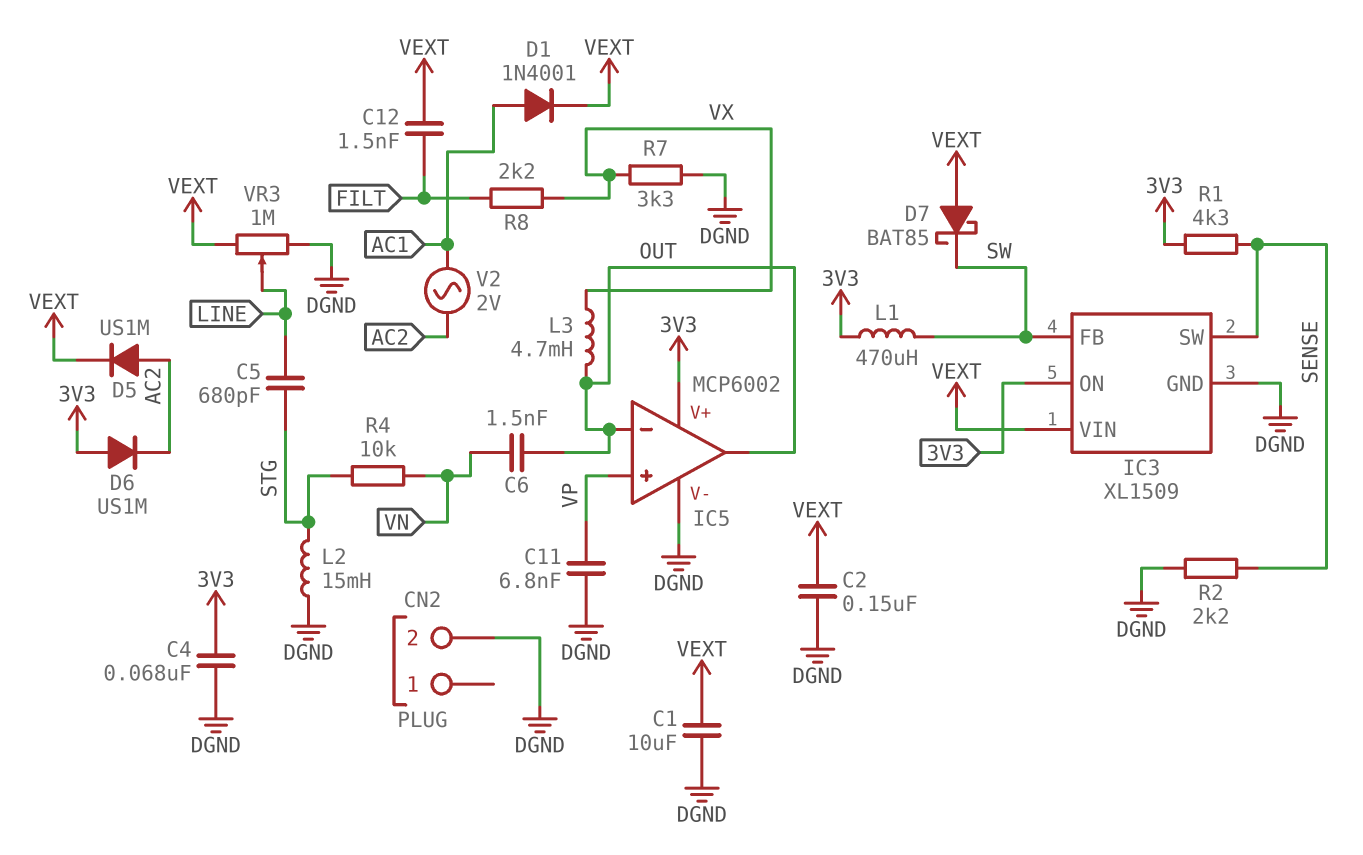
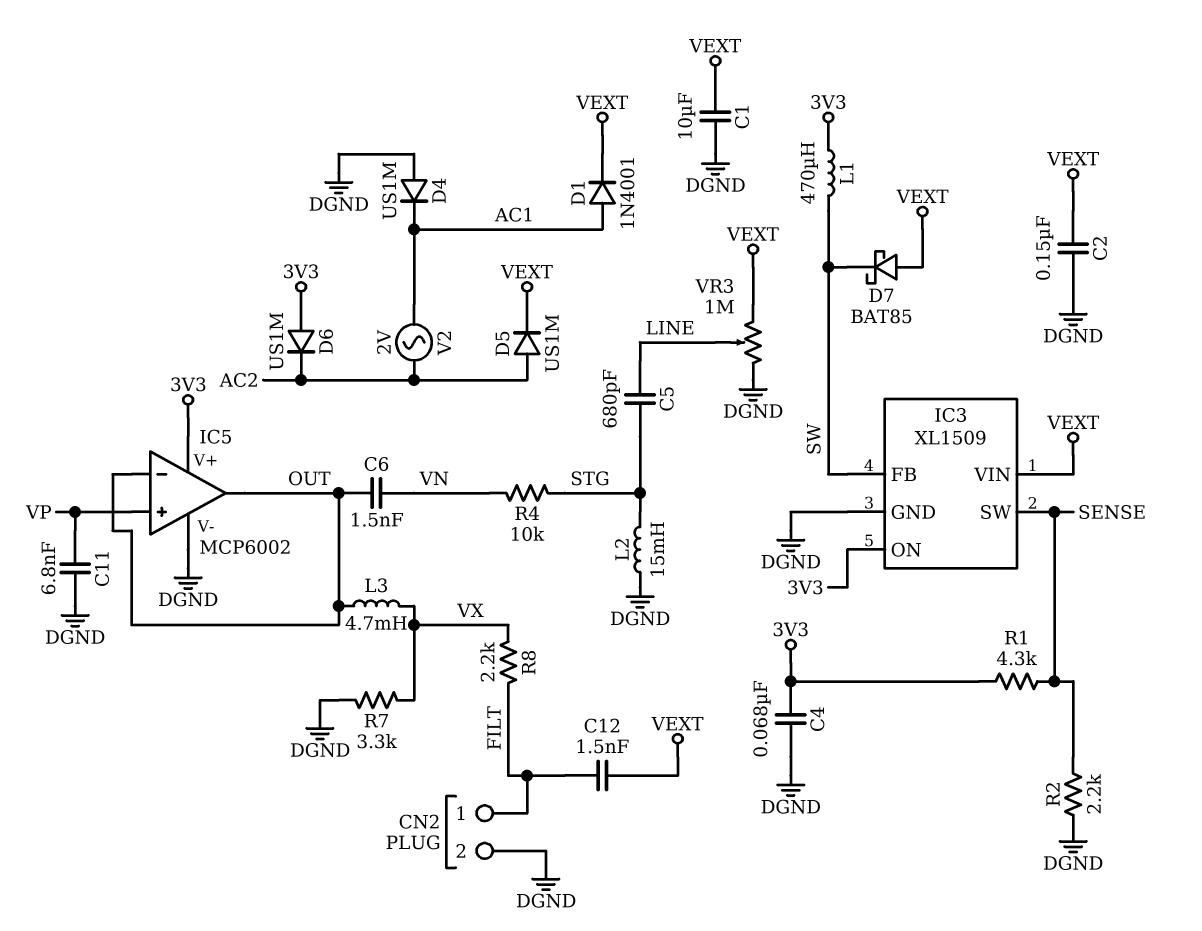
CN2 pin 1: none -> FILT
D4: none -> diode US1M (A DGND, K AC1)

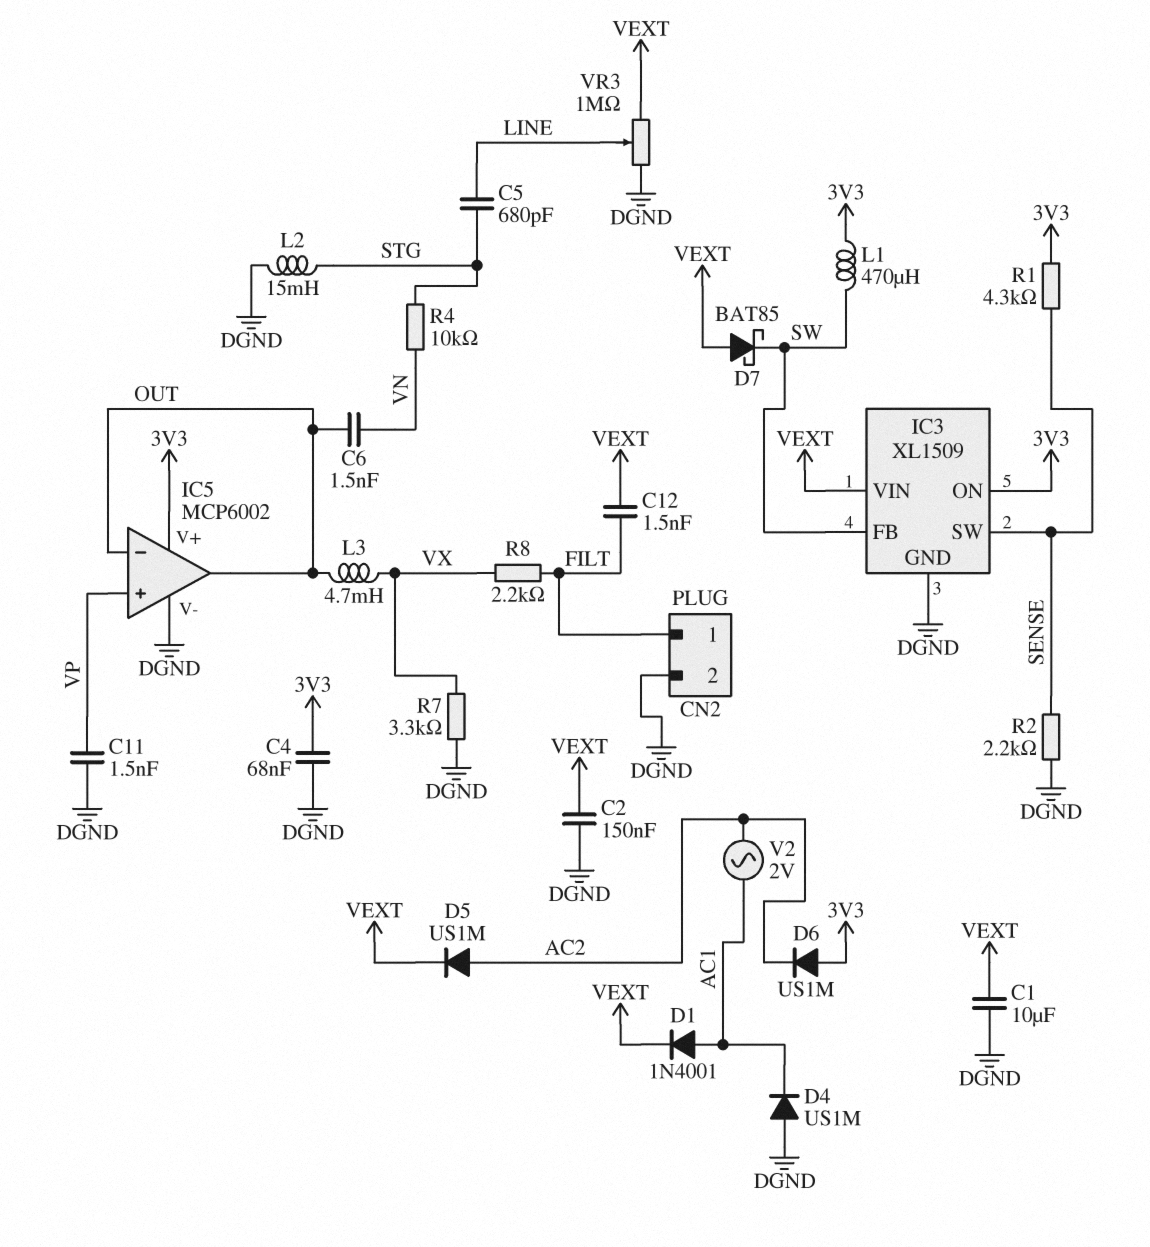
C11: 6.8nF (DGND, VP) -> 1.5nF (DGND, VP)

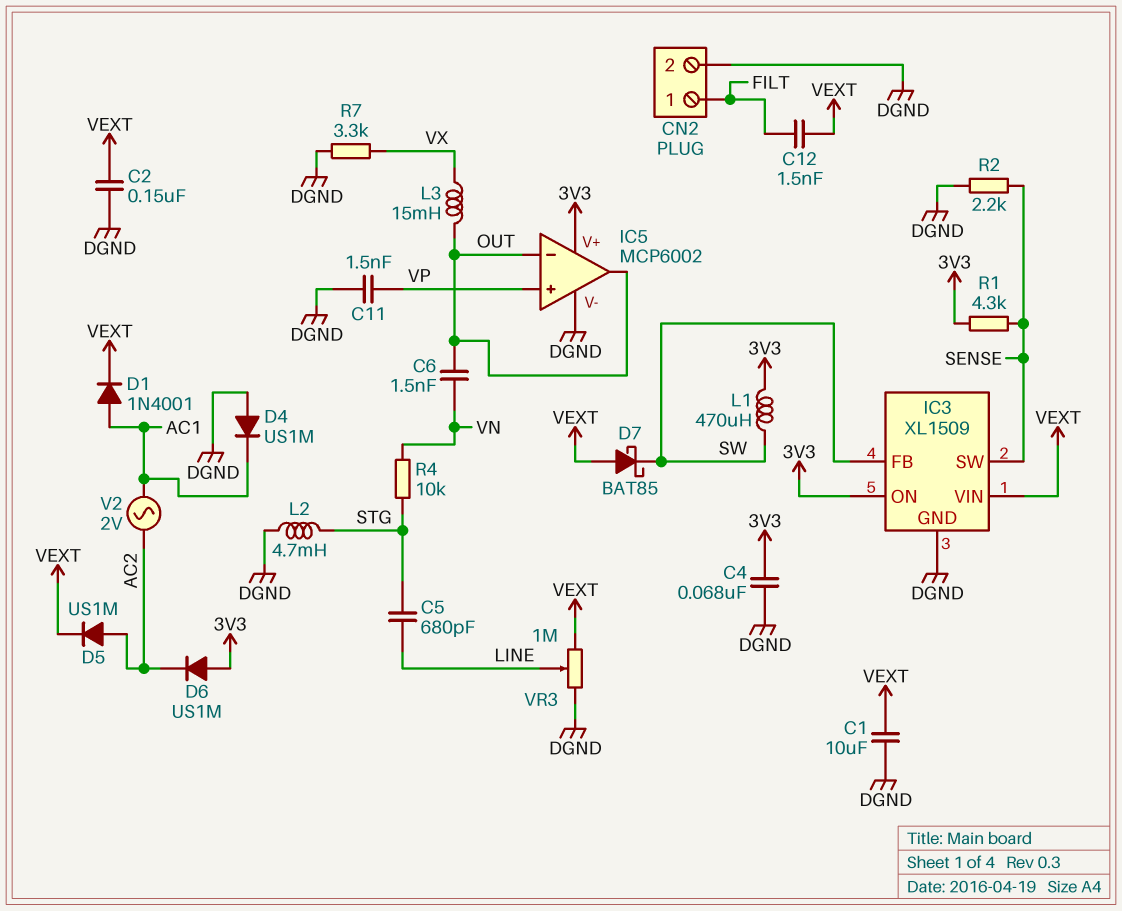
L2: 15mH (DGND, STG) -> 4.7mH (DGND, STG)
L3: 4.7mH (OUT, VX) -> 15mH (OUT, VX)
R8: 2.2k (FILT, VX) -> none

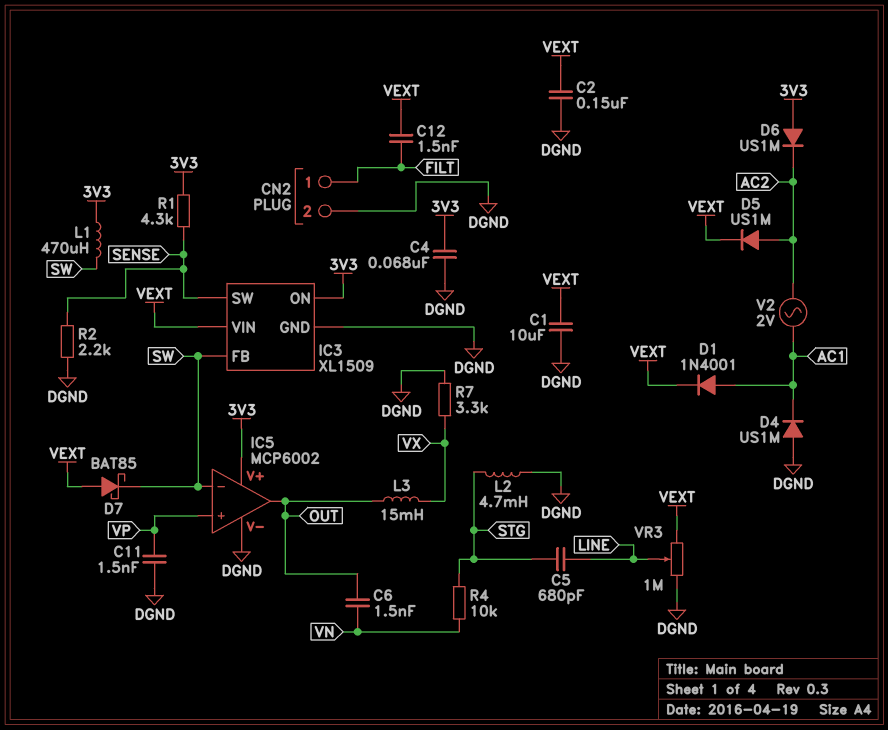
IC5 pin in-: OUT -> SW

